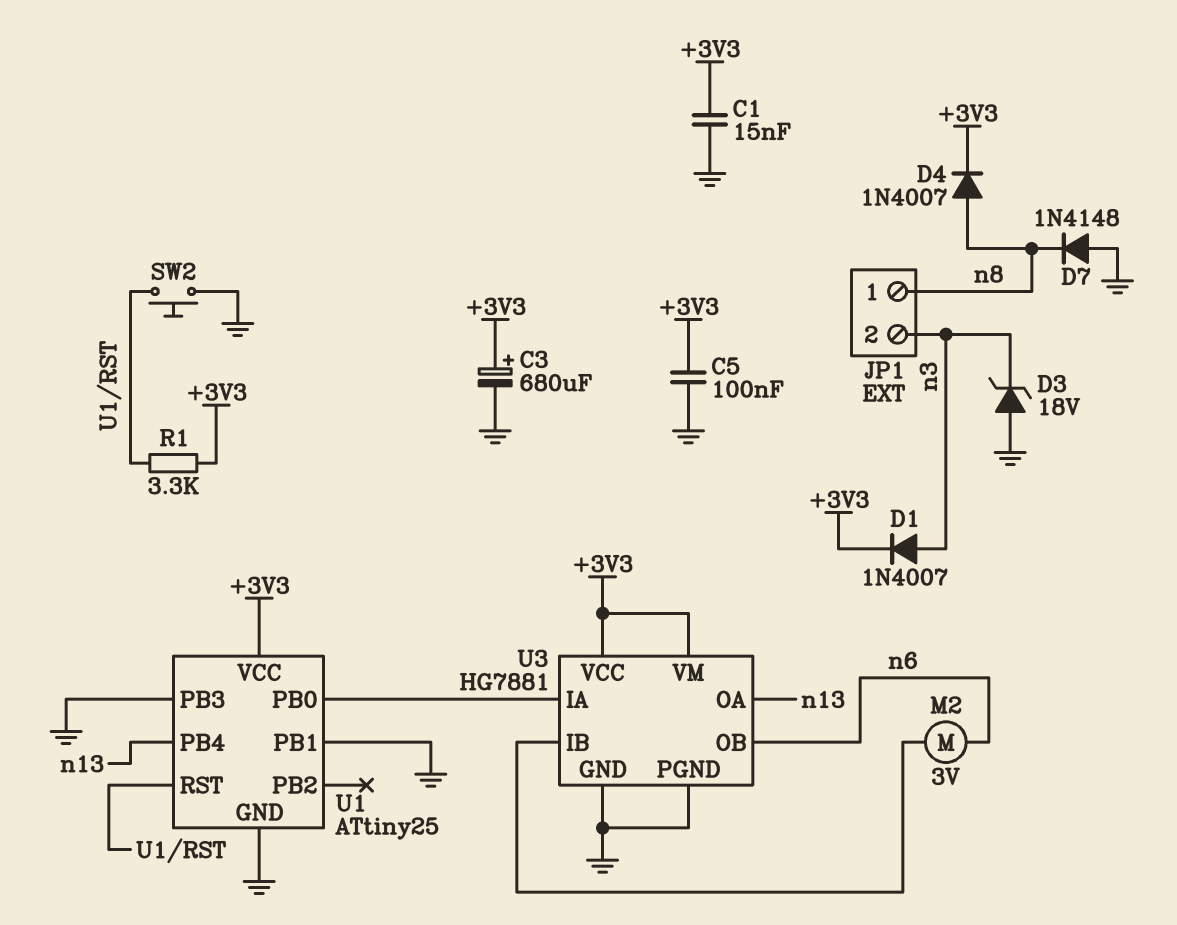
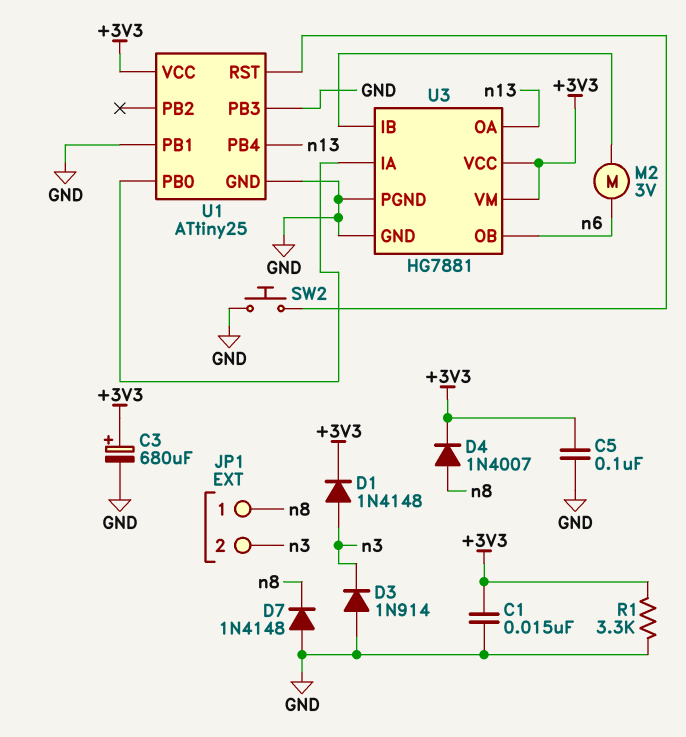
D1: diode 1N4007 (A n3, K +3V3) -> diode 1N4148 (A n3, K +3V3)
D3: zener 18V (A GND, K n3) -> diode 1N914 (A GND, K n3)
R1: 3.3k (+3V3, U1/RST) -> 3.3k (+3V3, GND)

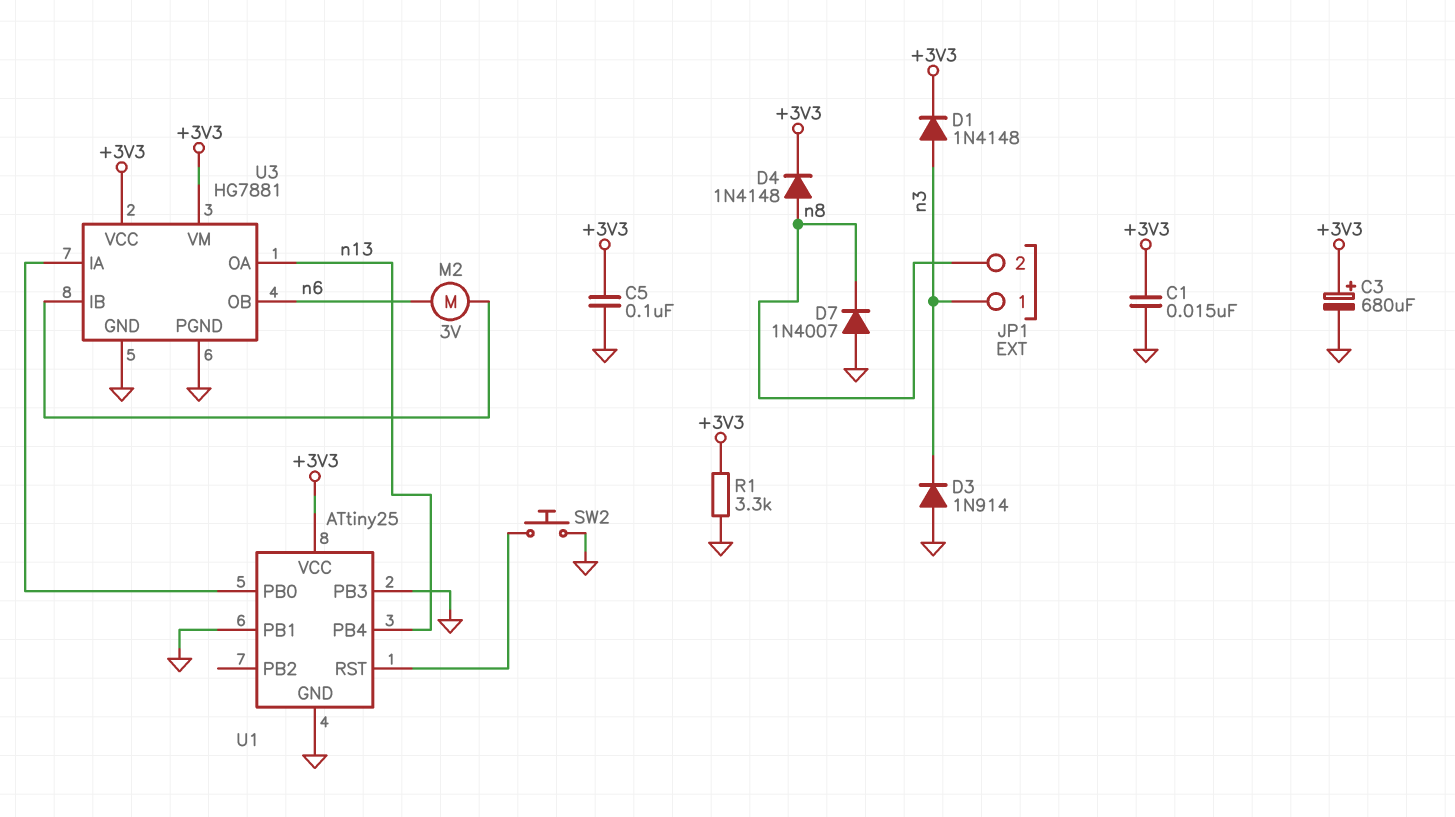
D4: diode 1N4007 (A n8, K +3V3) -> diode 1N4148 (A n8, K +3V3)
D7: diode 1N4148 (A GND, K n8) -> diode 1N4007 (A GND, K n8)
JP1 pin 1: n8 -> n3
JP1 pin 2: n3 -> n8

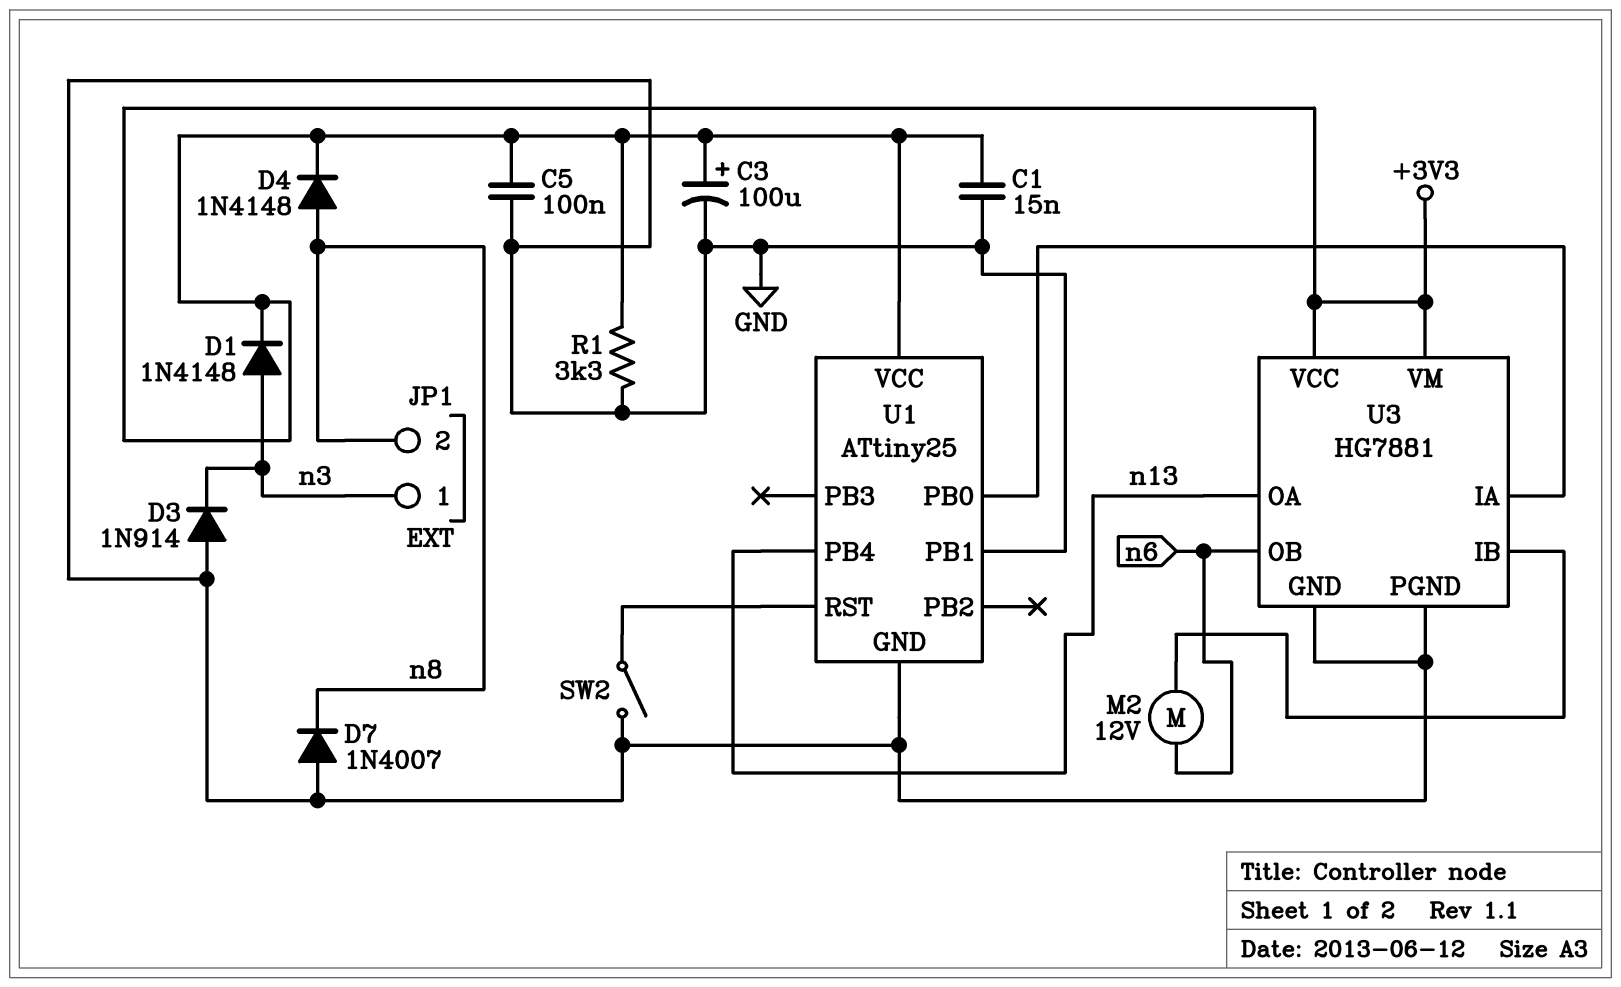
C3: 680uF (plus +3V3, minus GND) -> 100uF (plus +3V3, minus GND)
M2: motor 3V (U3/IB, n6) -> motor 12V (U3/IB, n6)
SW2: button (GND, U1/RST) -> switch (GND, U1/RST)
U1 pin PB3: GND -> none

